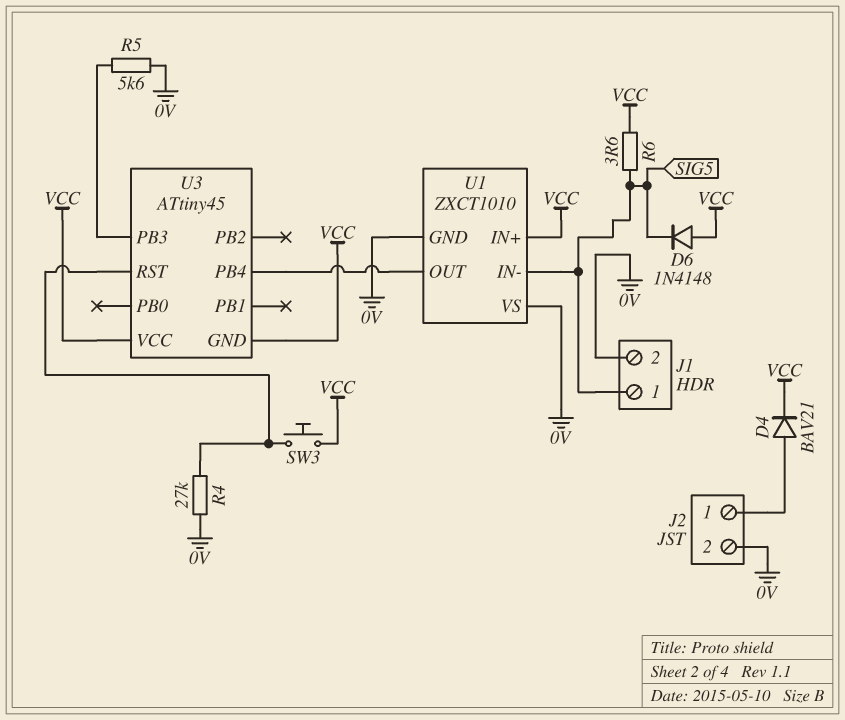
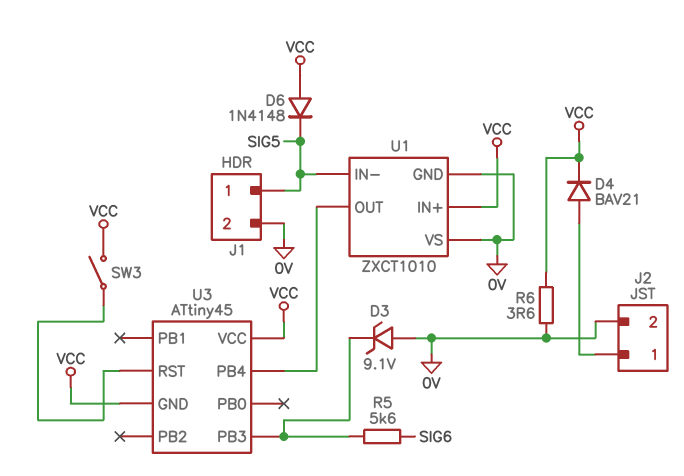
D3: none -> zener 9.1V (A 0V, K U3/PB3)
R4: 27k (0V, U3/RST) -> none
R5: 5.6k (0V, U3/PB3) -> 5.6k (SIG6, U3/PB3)
R6: 3.6 (SIG5, VCC) -> 3.6 (0V, VCC)
SW3: button (U3/RST, VCC) -> switch (U3/RST, VCC)

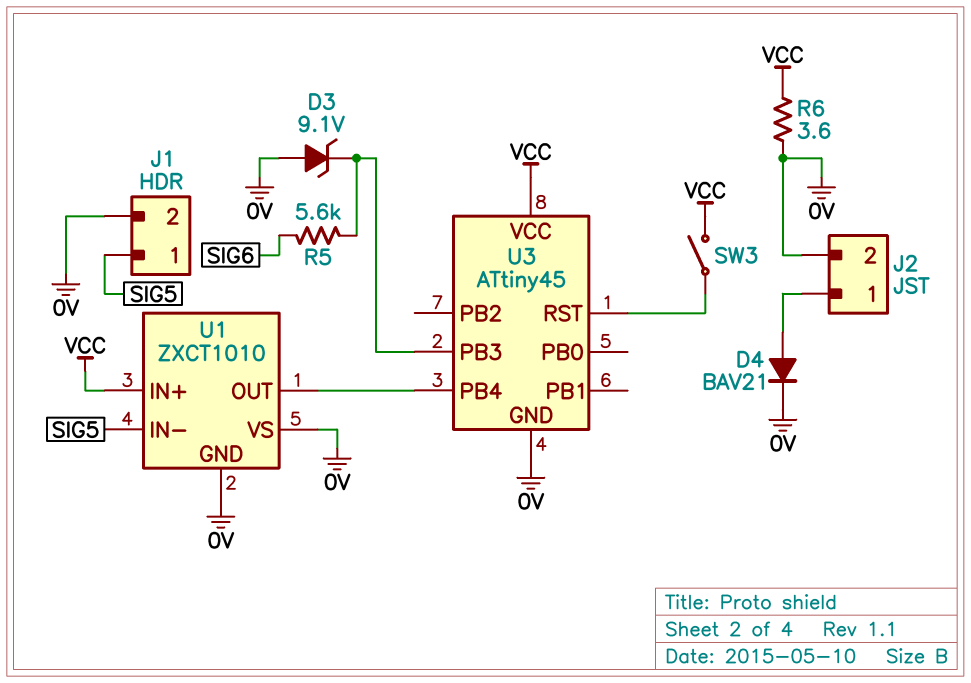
D4: diode BAV21 (A J2/1, K VCC) -> diode BAV21 (A J2/1, K 0V)
D6: diode 1N4148 (A VCC, K SIG5) -> none
U3 pin GND: VCC -> 0V

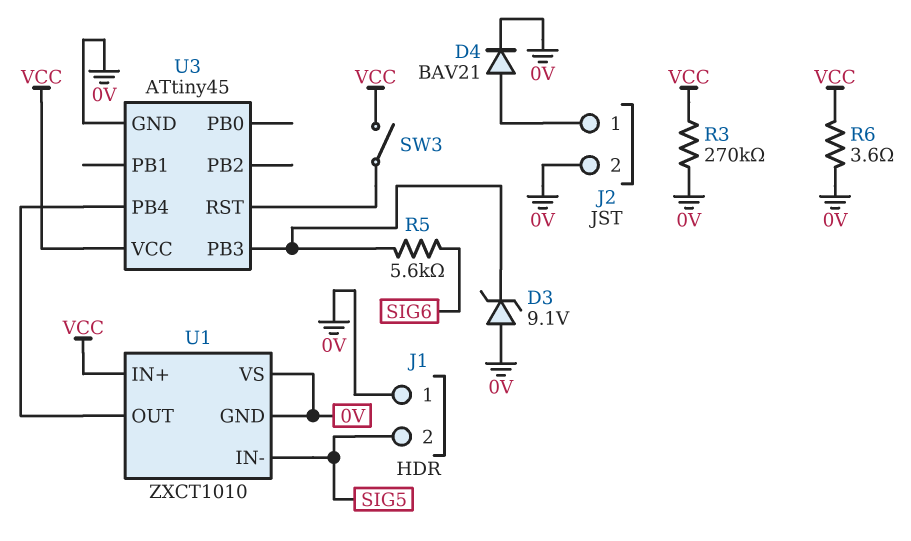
J1 pin 1: SIG5 -> 0V
J1 pin 2: 0V -> SIG5
R3: none -> 270k (0V, VCC)

